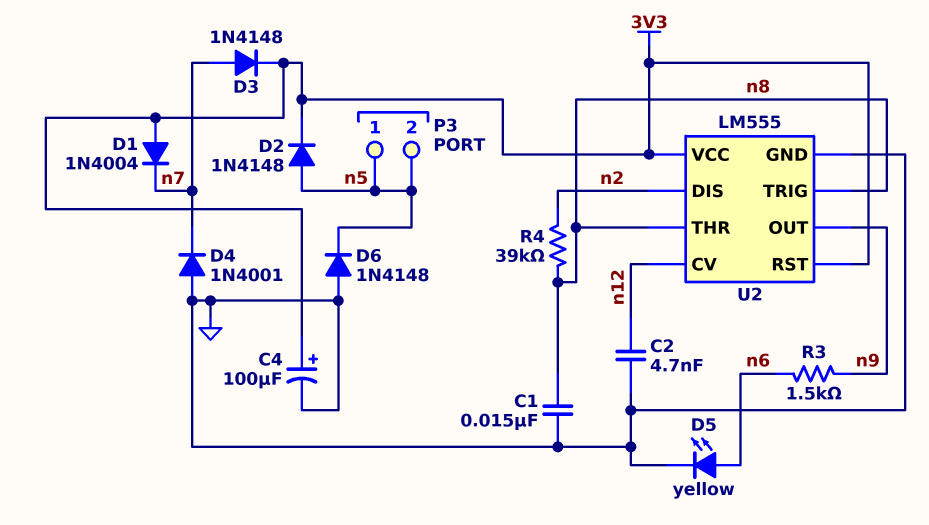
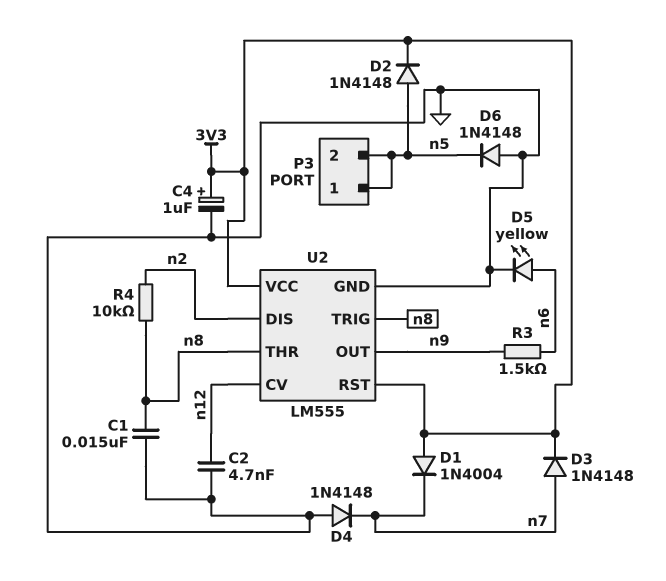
C4: 100uF (plus 3V3, minus GND) -> 1uF (plus 3V3, minus GND)
D4: diode 1N4001 (A GND, K n7) -> diode 1N4148 (A GND, K n7)
R4: 39k (n2, n8) -> 10k (n2, n8)

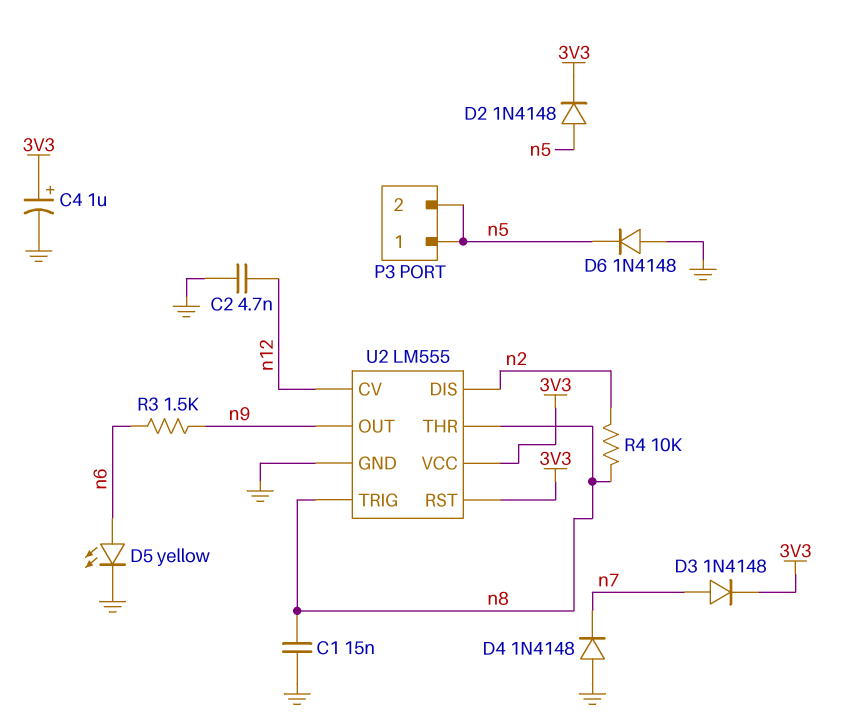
D1: diode 1N4004 (A 3V3, K n7) -> none

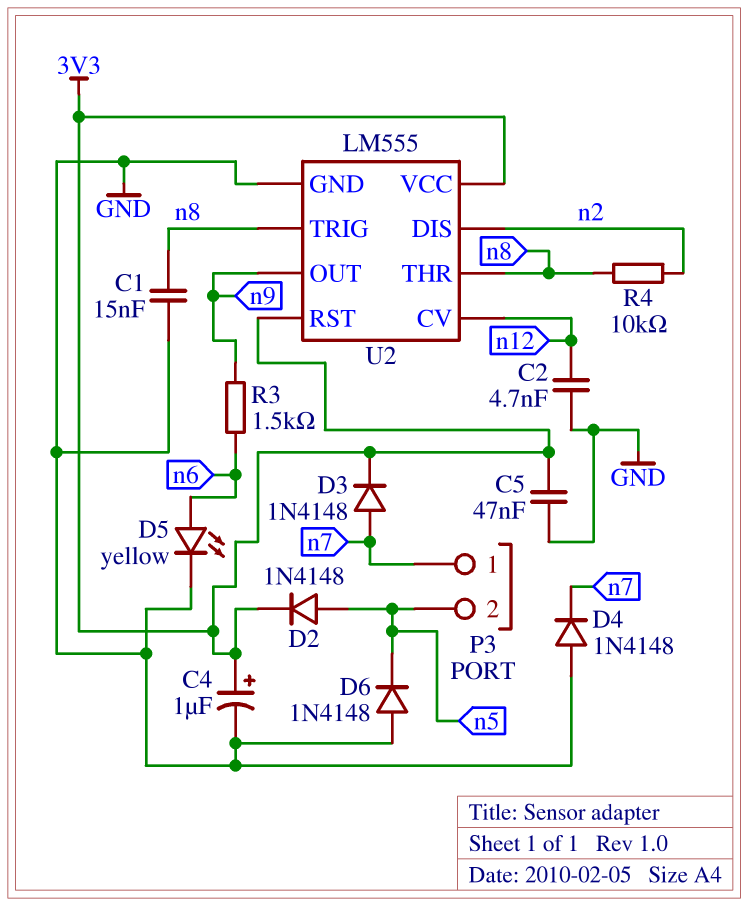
C5: none -> 47nF (3V3, GND)
P3 pin 1: n5 -> n7

